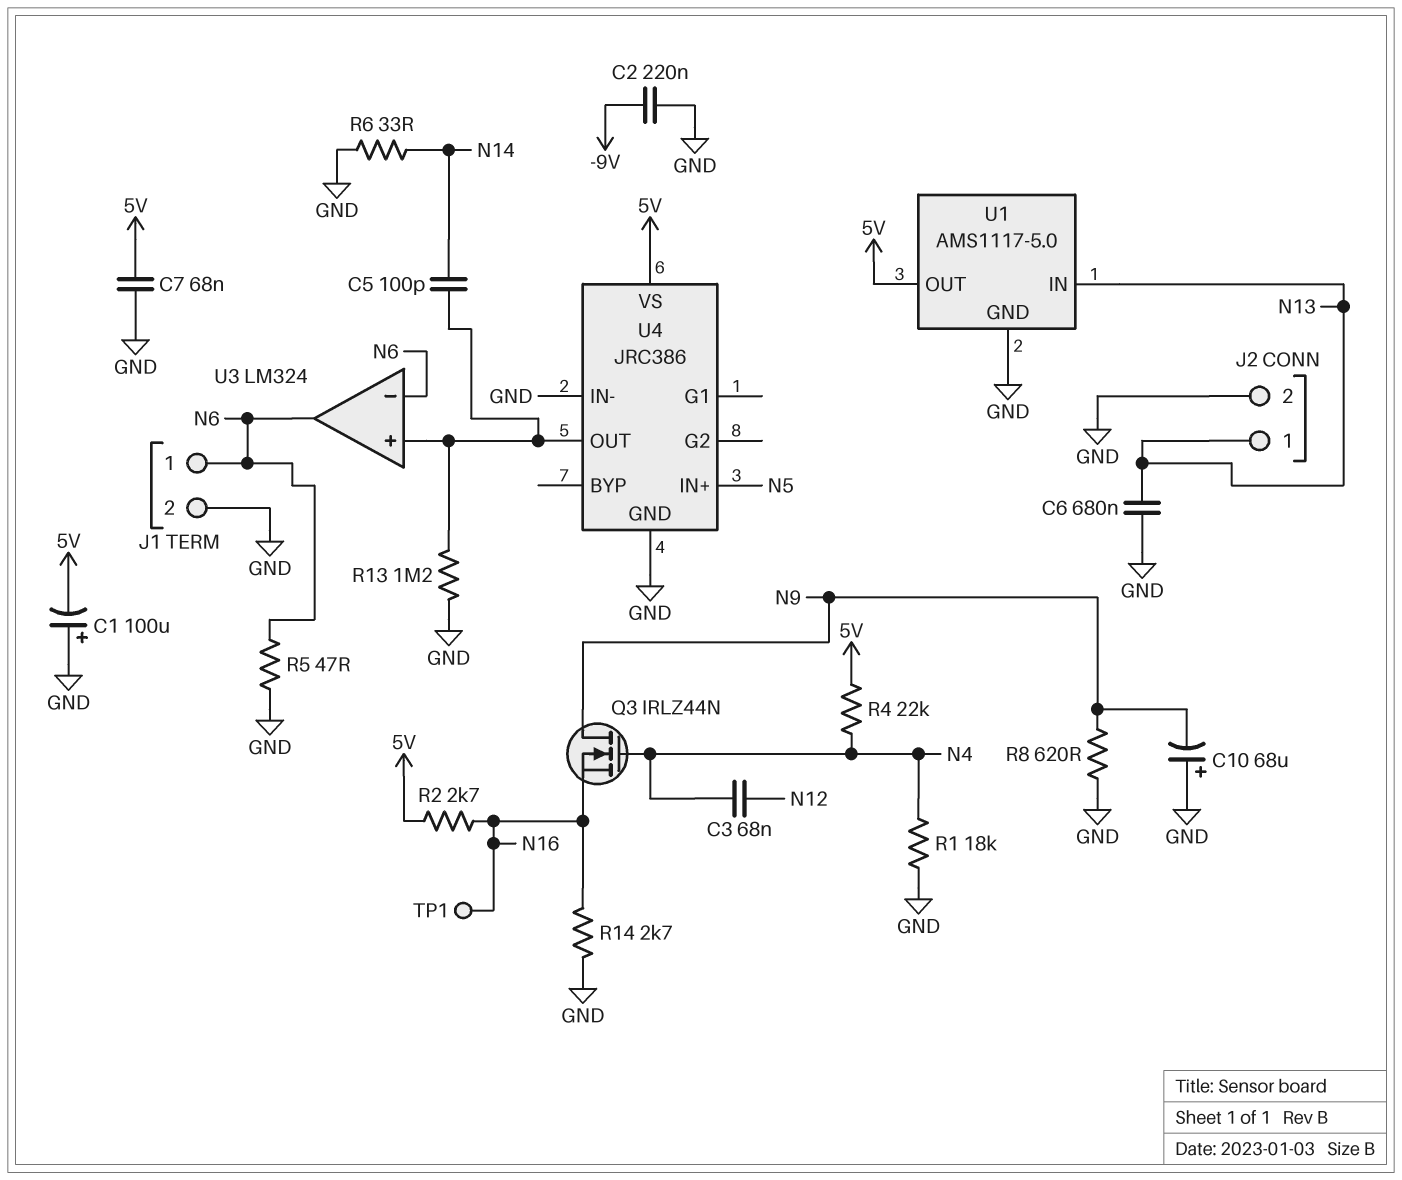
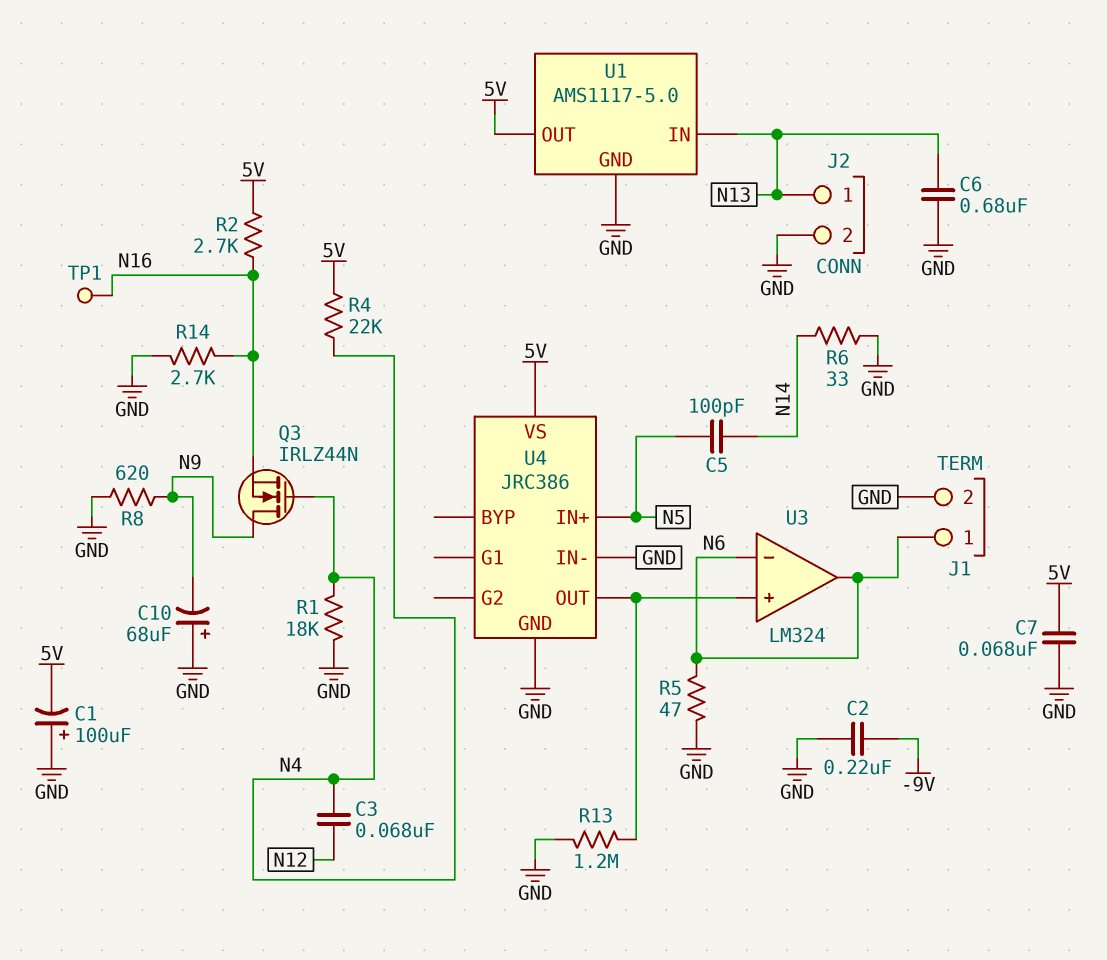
C5: 100pF (N14, U3/in+) -> 100pF (N5, N14)

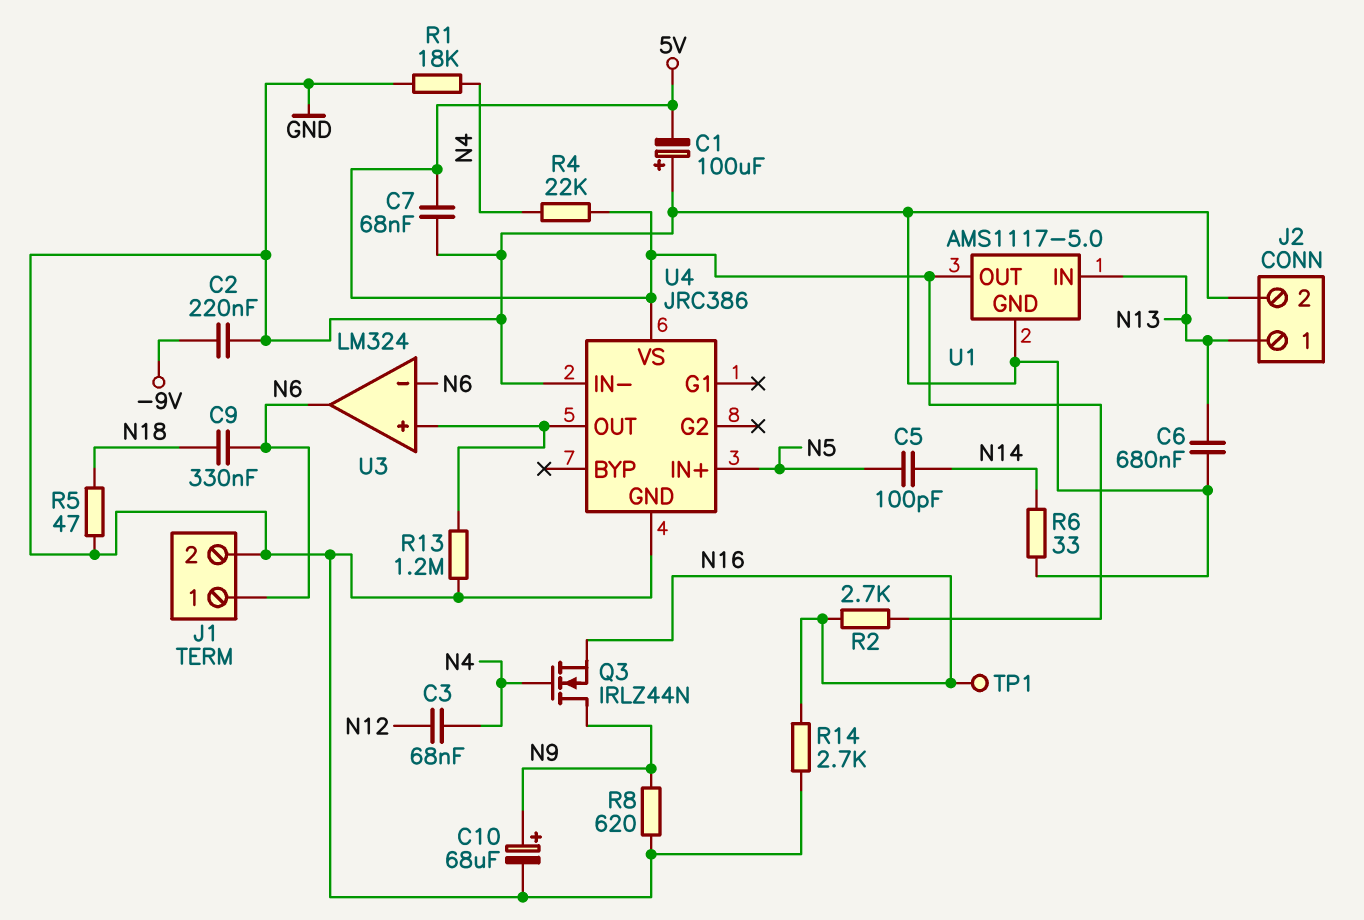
C9: none -> 330nF (N6, N18)
C10: 68uF (plus GND, minus N9) -> 68uF (plus N9, minus GND)
R5: 47 (GND, N6) -> 47 (GND, N18)

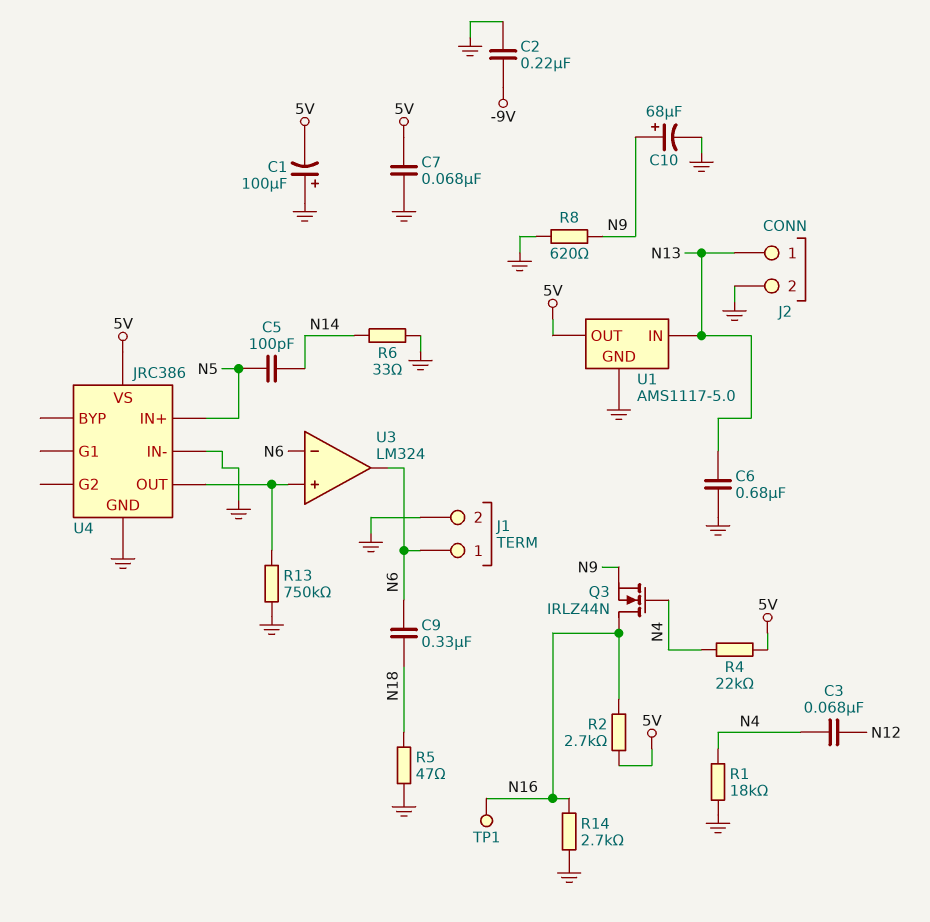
Q3: NMOS IRLZ44N (G N4, D N9, S N16) -> NMOS IRLZ44N (G N4, D N16, S N9)
R13: 1.2M (GND, U3/in+) -> 750k (GND, U3/in+)

